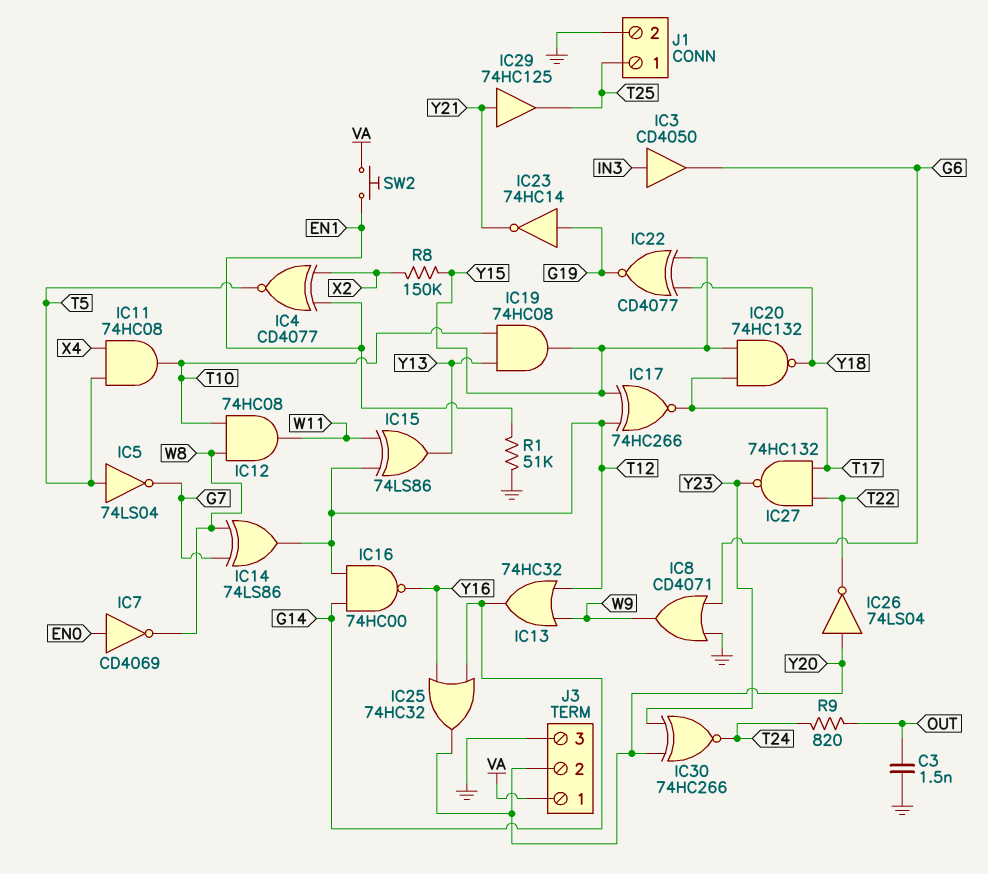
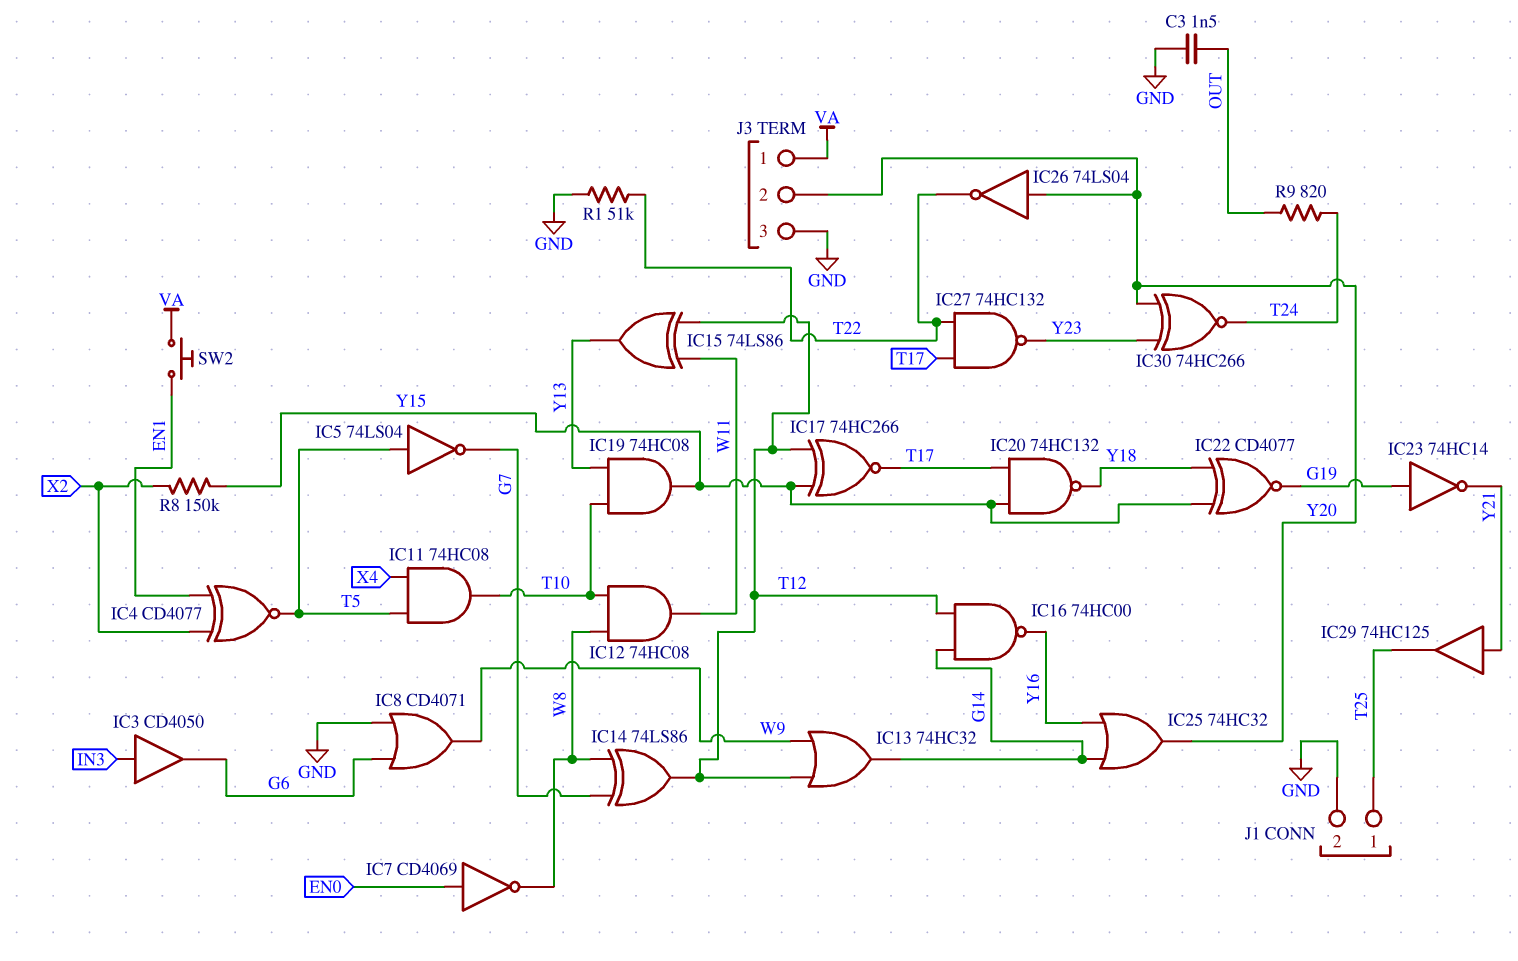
R1: 51k (EN1, GND) -> 51k (GND, T22)

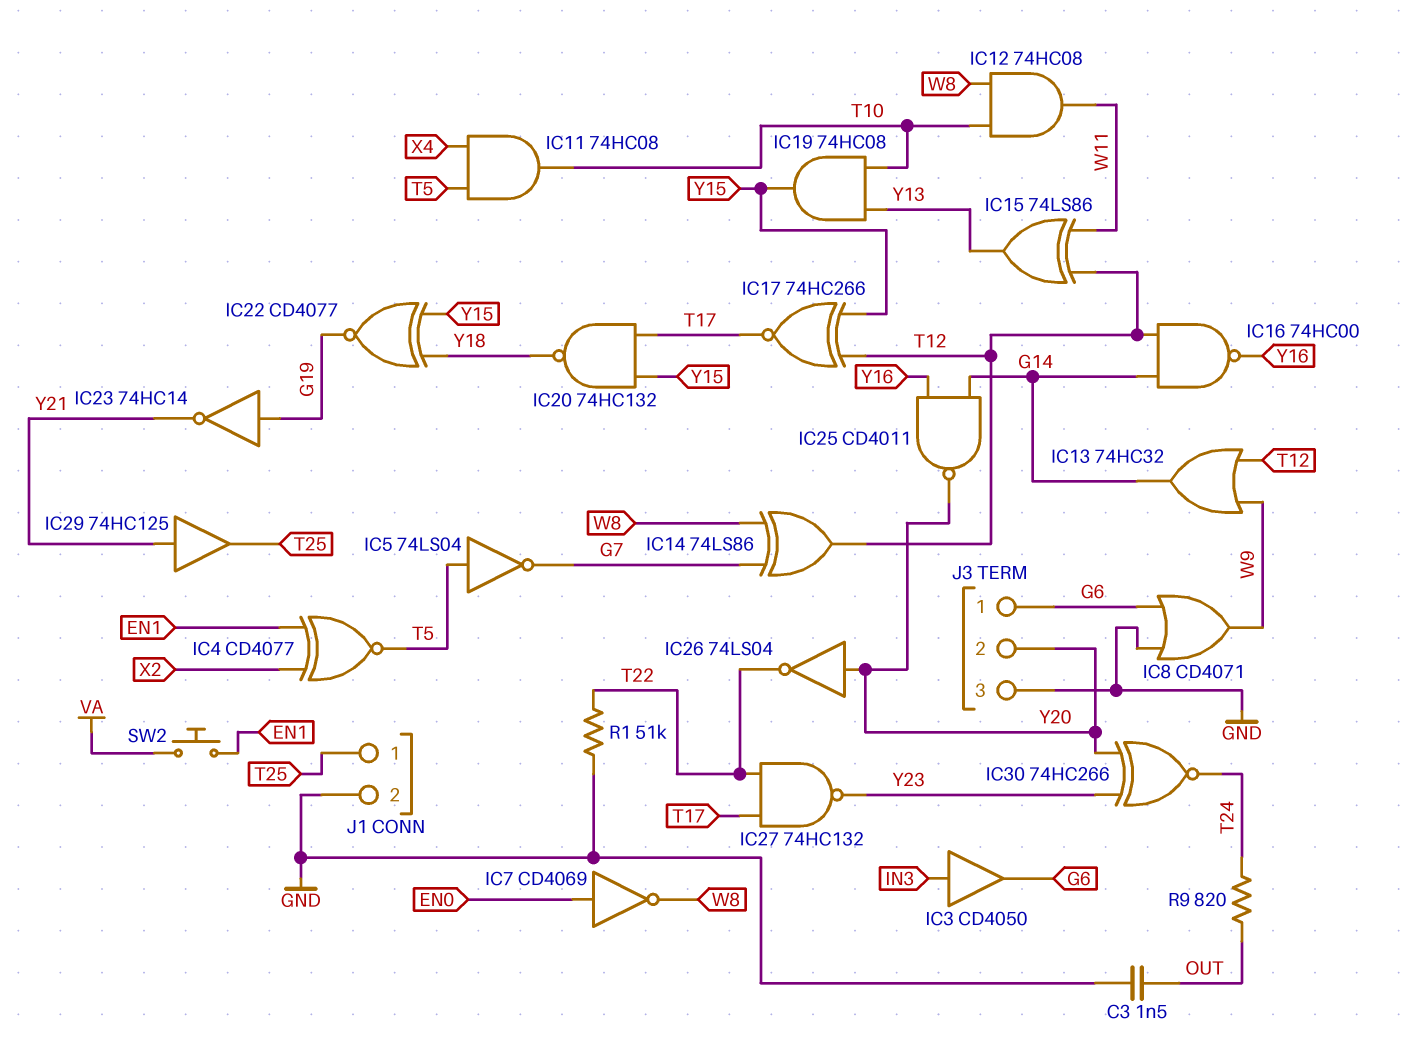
IC25: OR 74HC32 (in G14, in Y16, out Y20) -> NAND CD4011 (in G14, in Y16, out Y20)
J3 pin 1: VA -> G6
R8: 150k (X2, Y15) -> none

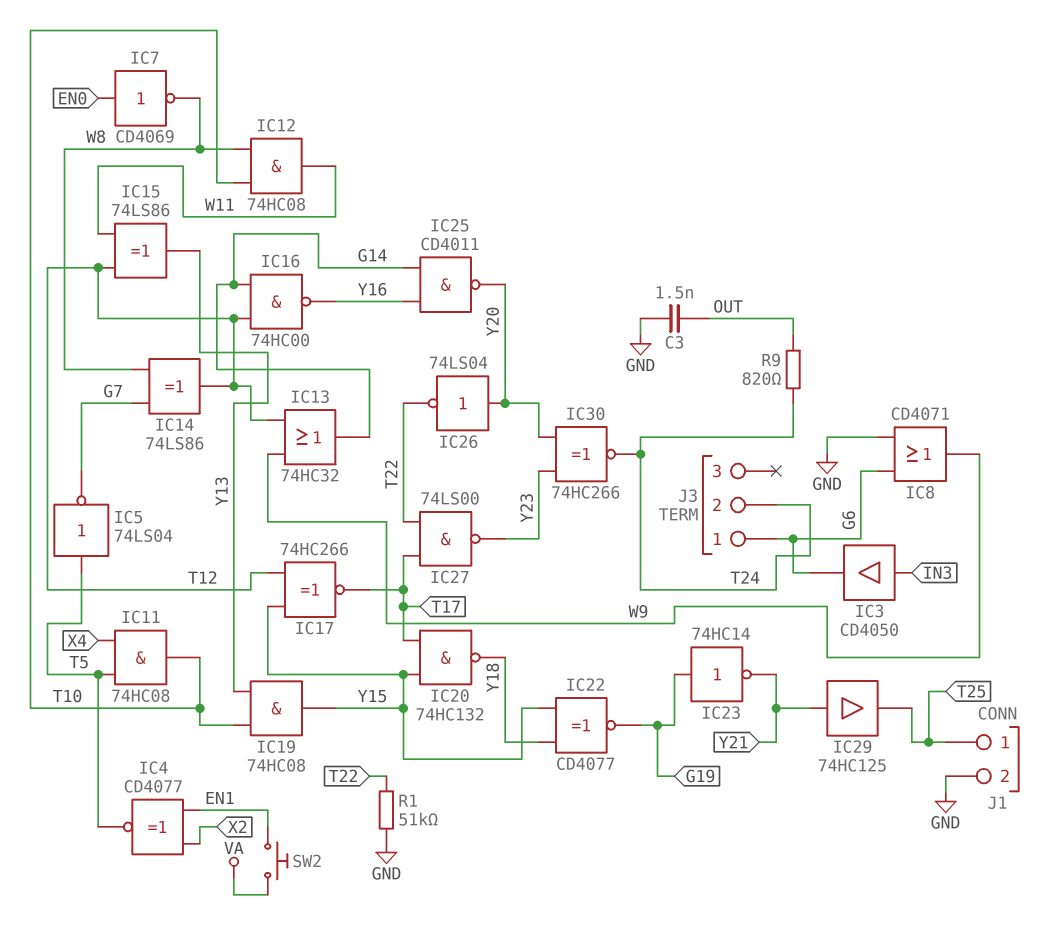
IC27: NAND 74HC132 (in T17, in T22, out Y23) -> NAND 74LS00 (in T17, in T22, out Y23)
J3 pin 2: Y20 -> T24
J3 pin 3: GND -> none

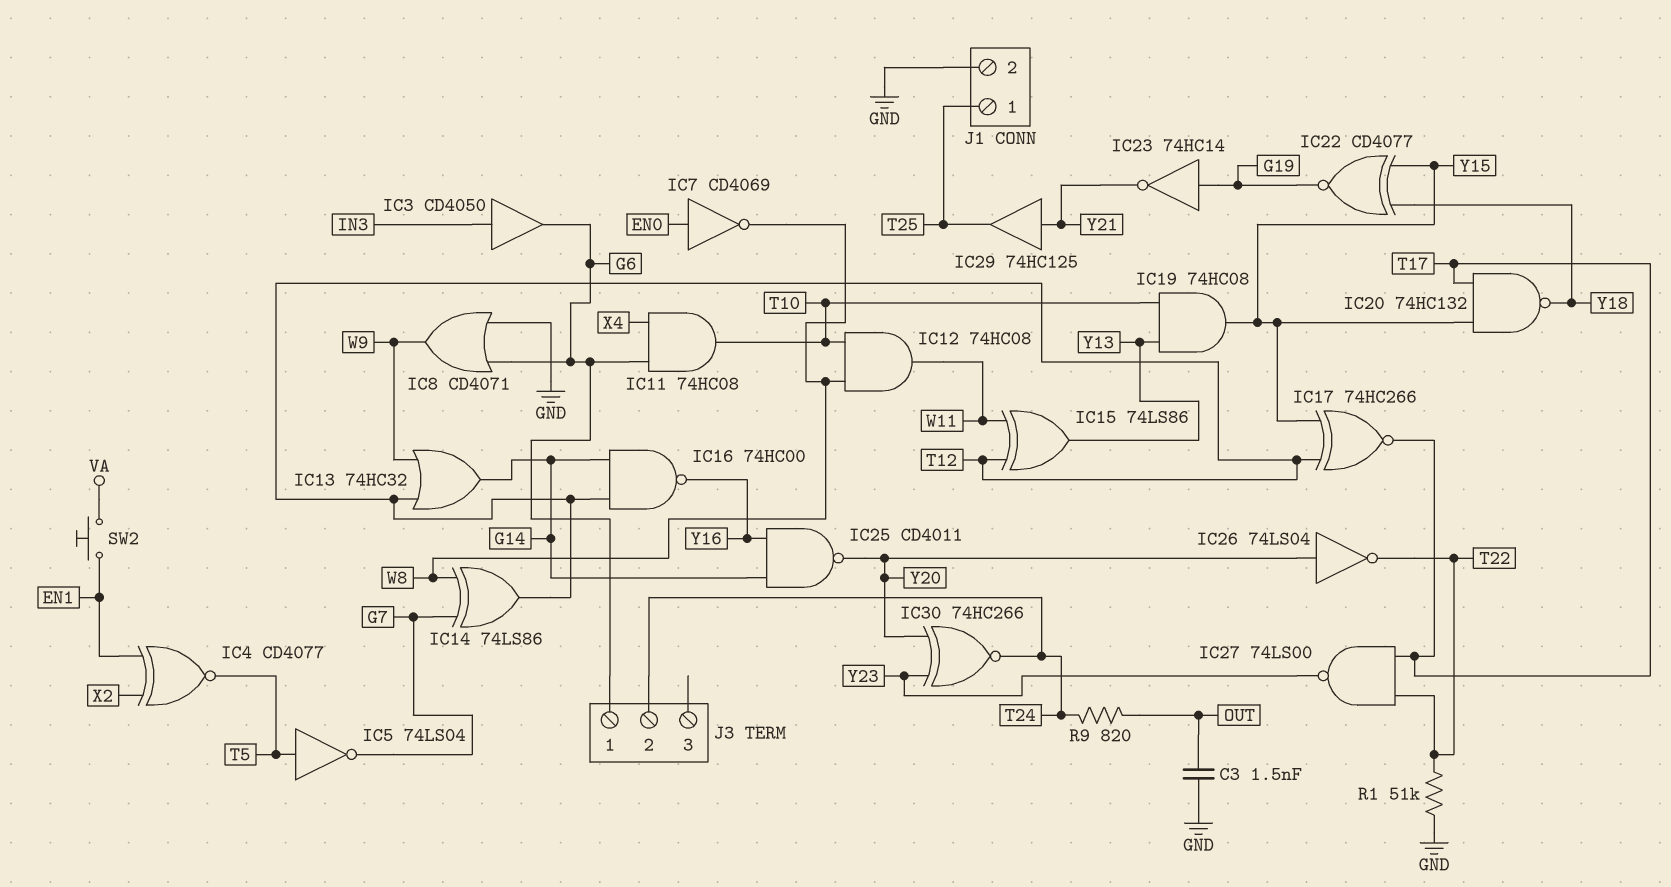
IC11: AND 74HC08 (in T5, in X4, out T10) -> AND 74HC08 (in G6, in X4, out T10)

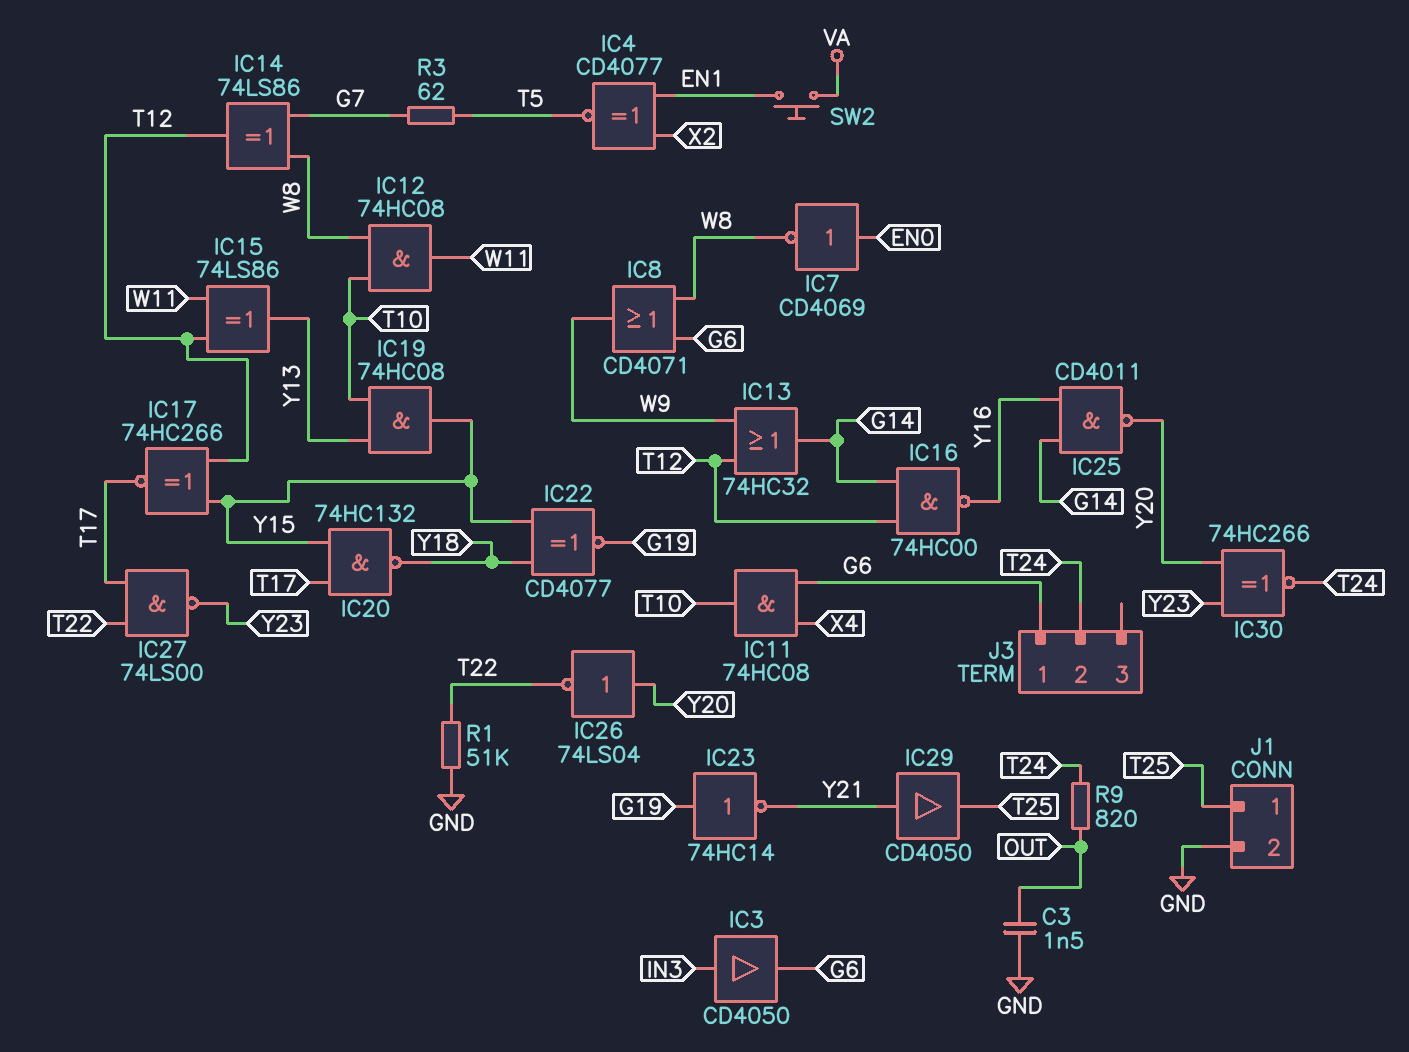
IC5: NOT 74LS04 (in T5, out G7) -> none
IC8: OR CD4071 (in G6, in GND, out W9) -> OR CD4071 (in G6, in W8, out W9)
IC29: buffer 74HC125 (in Y21, out T25) -> buffer CD4050 (in Y21, out T25)
R3: none -> 62 (G7, T5)

